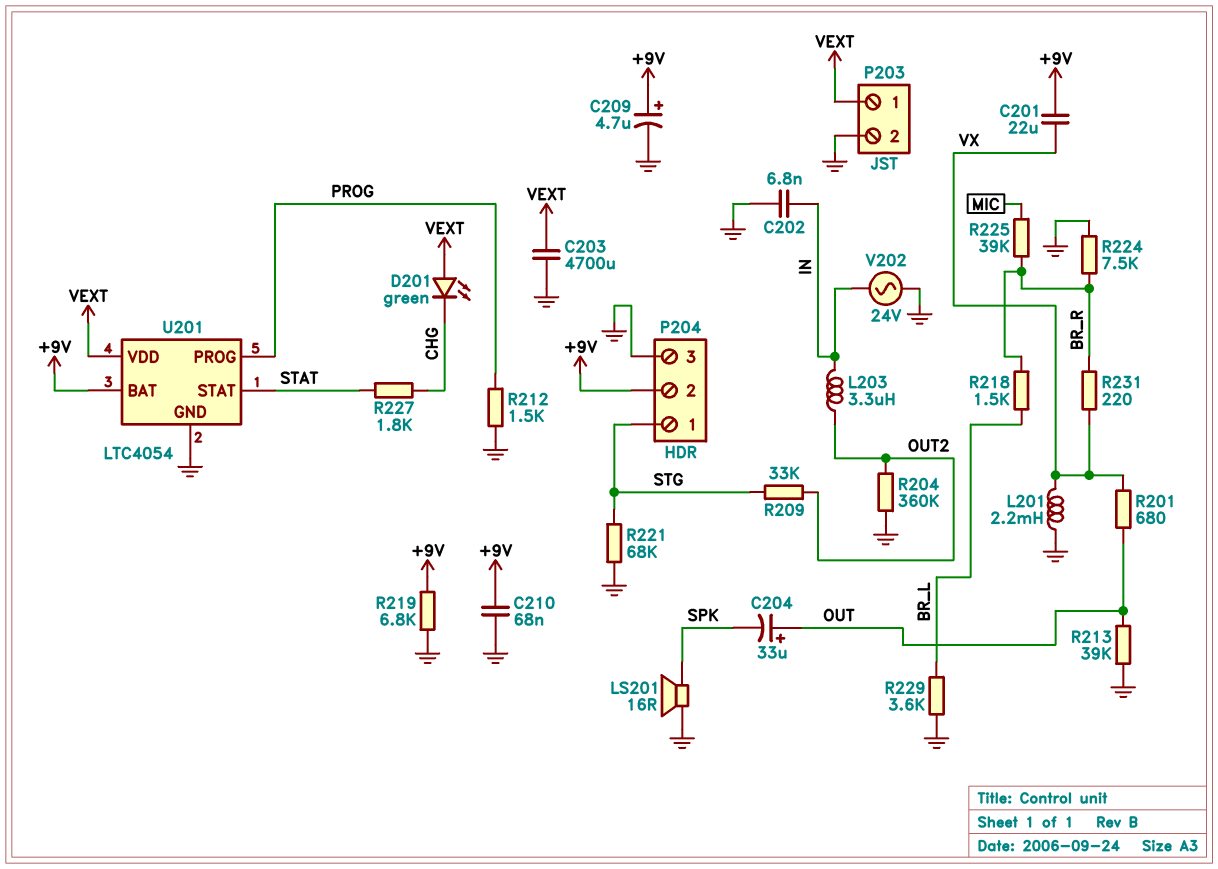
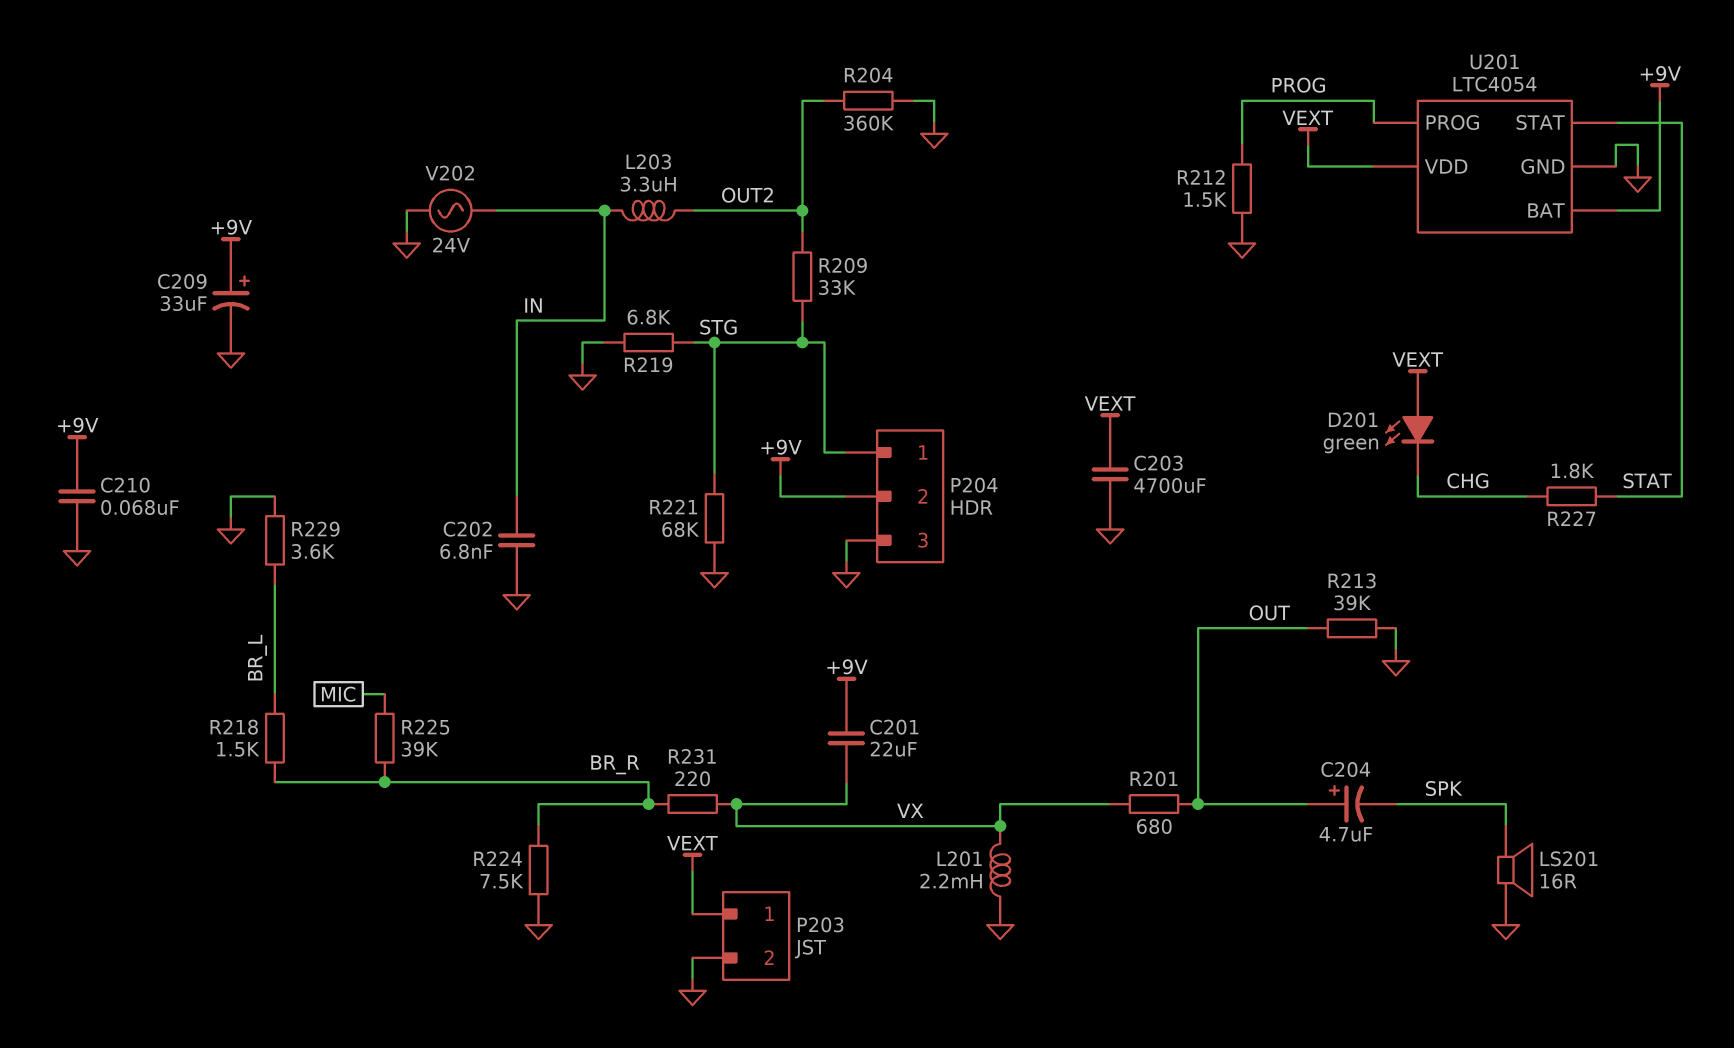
C204: 33uF (plus OUT, minus SPK) -> 4.7uF (plus OUT, minus SPK)
C209: 4.7uF (plus +9V, minus GND) -> 33uF (plus +9V, minus GND)
R219: 6.8k (+9V, GND) -> 6.8k (GND, STG)

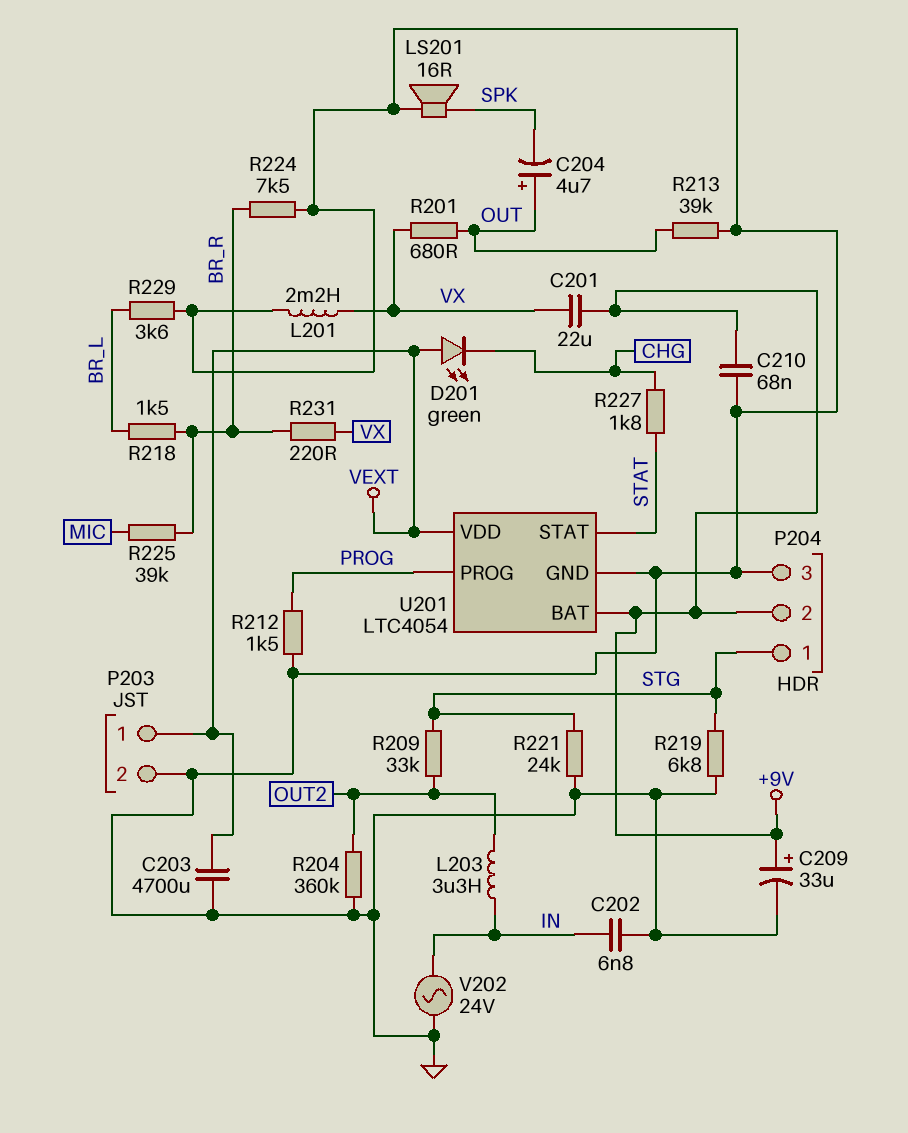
R221: 68k (GND, STG) -> 24k (GND, STG)

